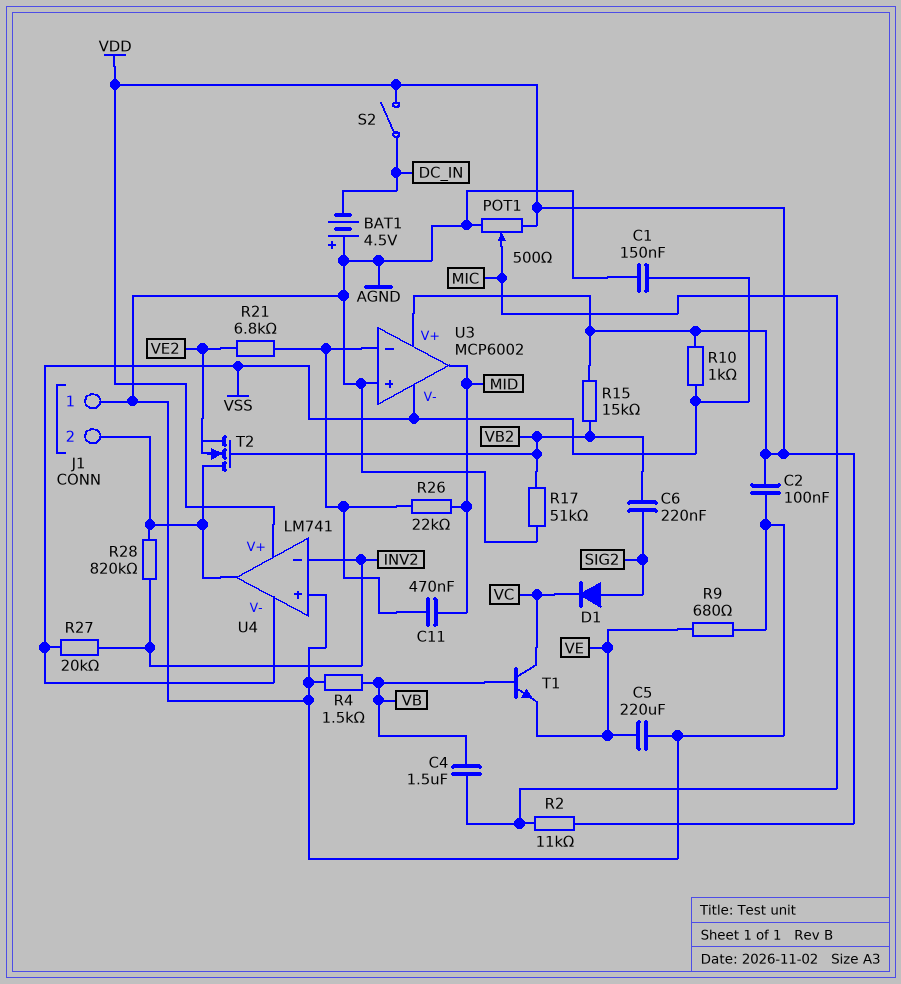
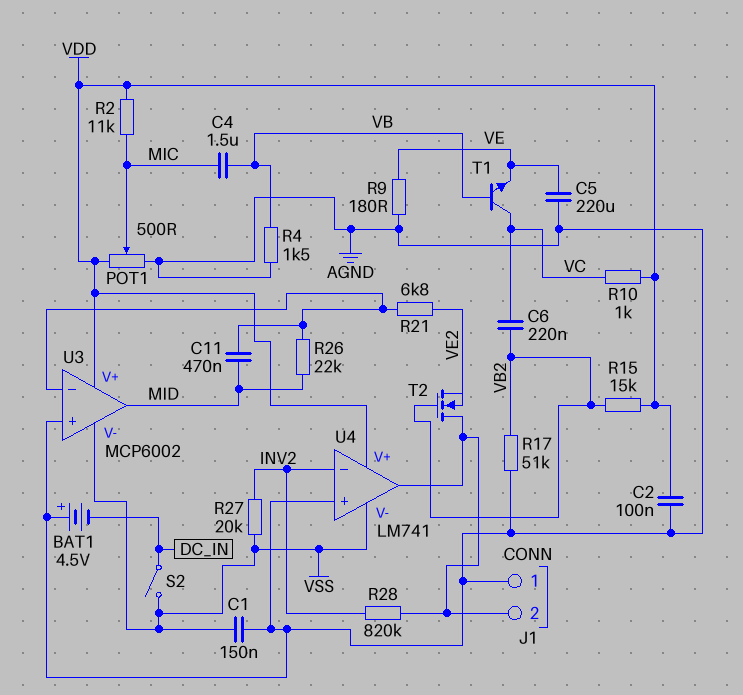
C6: 220nF (SIG2, VB2) -> 220nF (VB2, VC)
D1: diode (A SIG2, K VC) -> none
R9: 680 (AGND, VE) -> 180 (AGND, VE)
R10: 1k (VDD, VSS) -> 1k (VC, VDD)
S2: switch (DC_IN, VDD) -> switch (DC_IN, VSS)

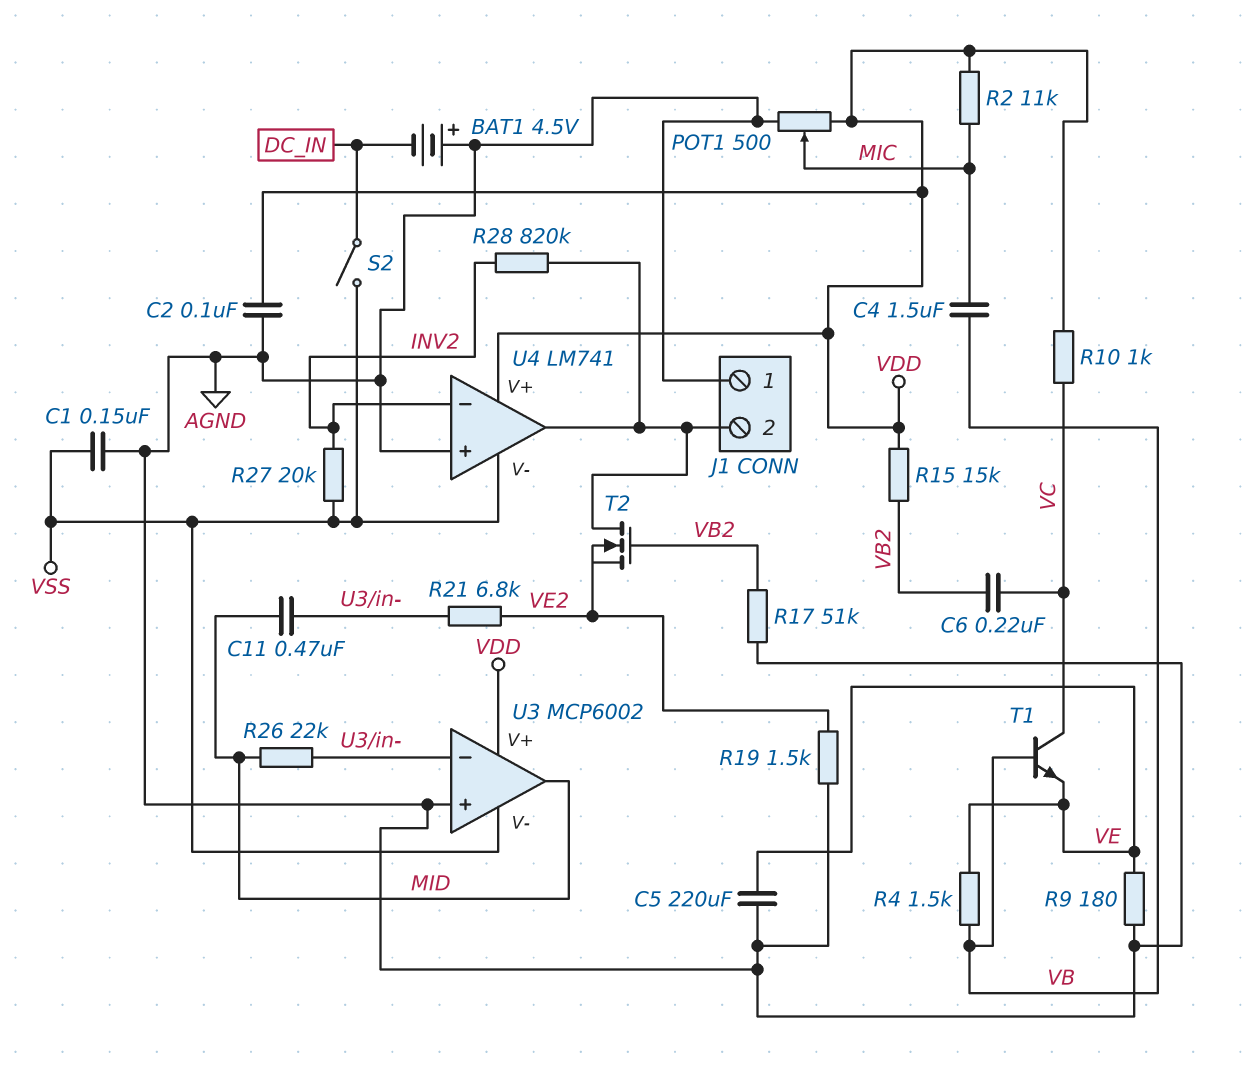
R4: 1.5k (AGND, VB) -> 1.5k (VB, VE)
R19: none -> 1.5k (AGND, VE2)

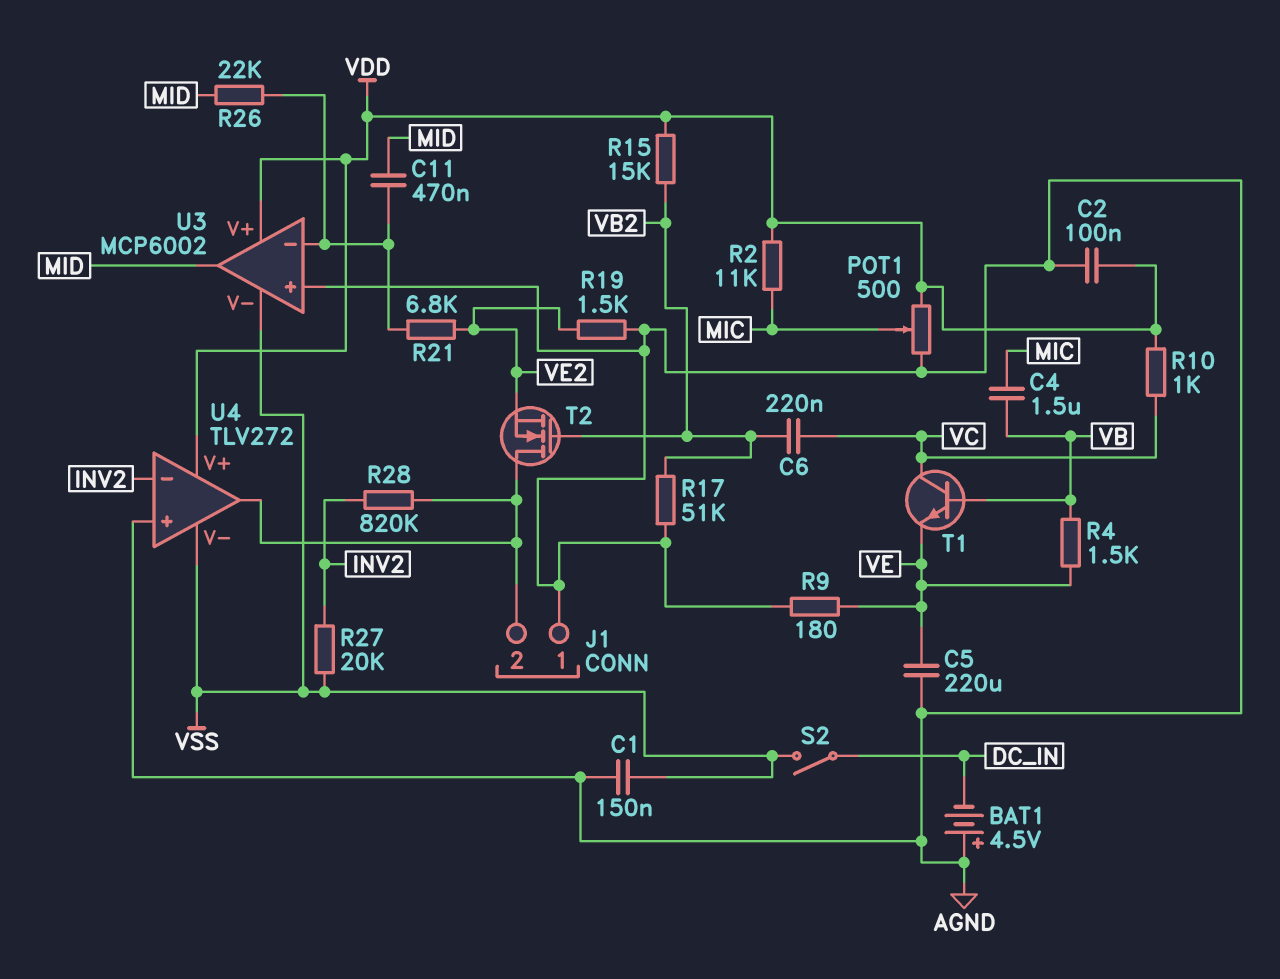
U4: LM741 -> TLV272

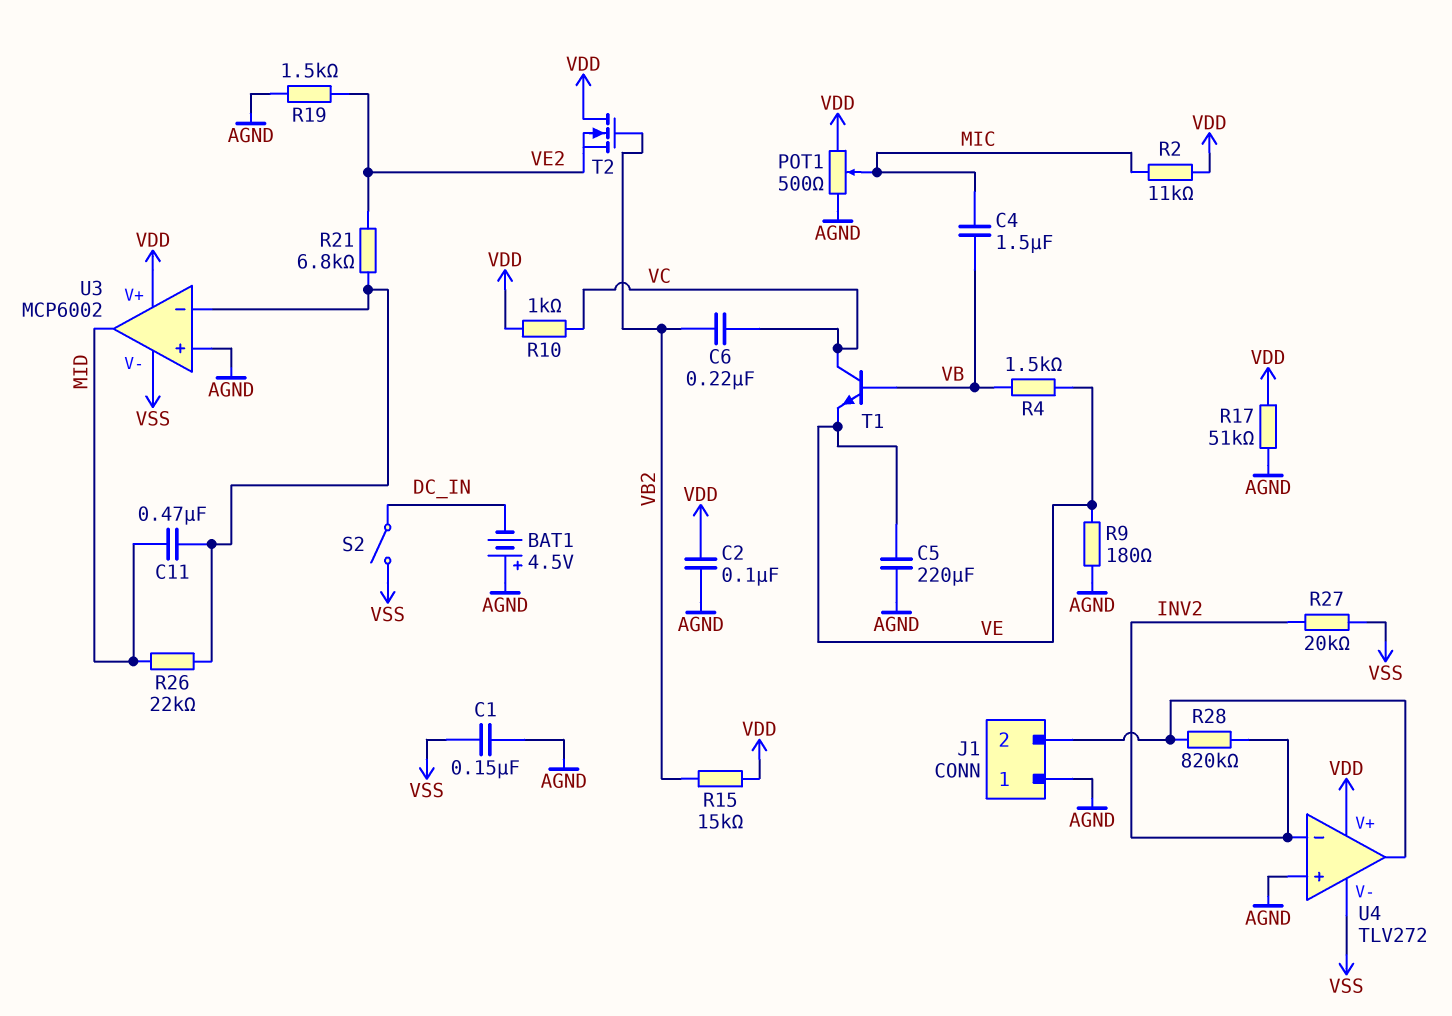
R17: 51k (AGND, VB2) -> 51k (AGND, VDD)
T2: NMOS (G VB2, D J1/2, S VE2) -> NMOS (G VB2, D VDD, S VE2)

